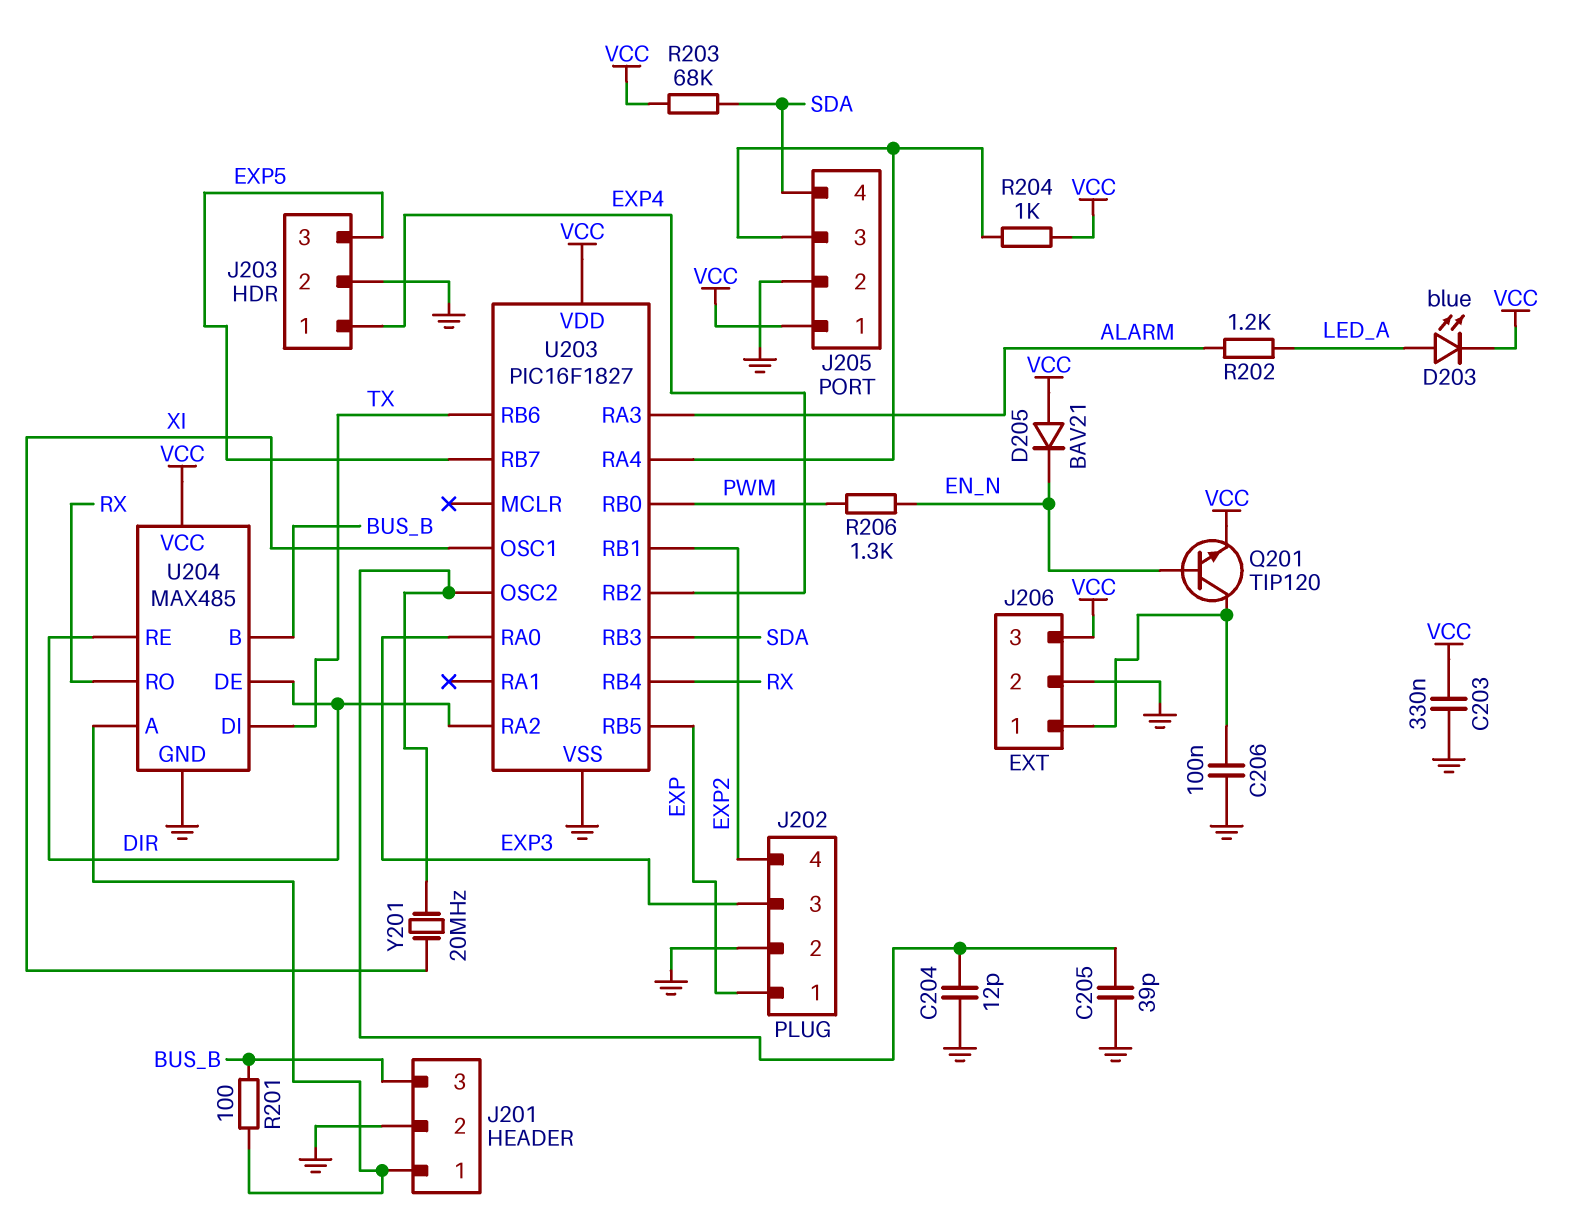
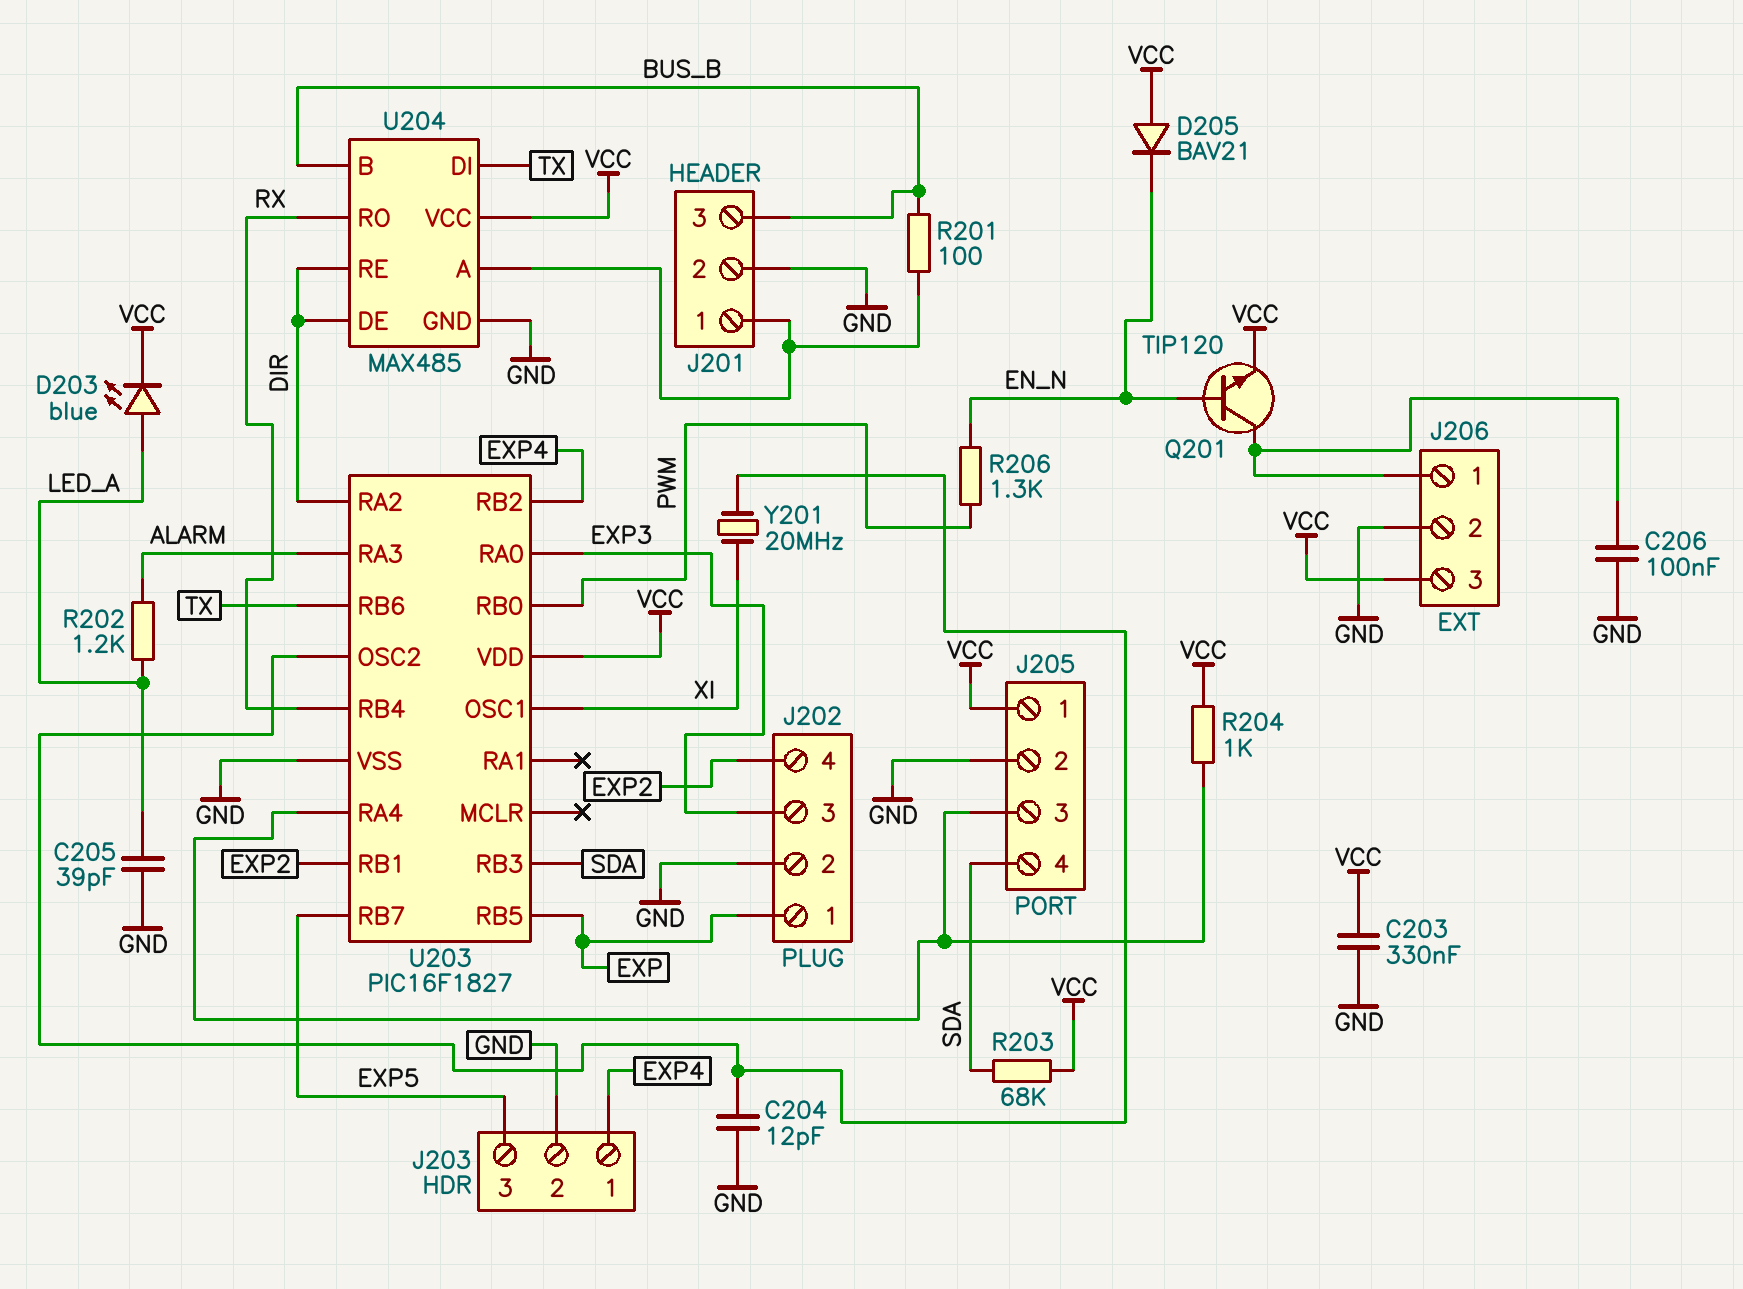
C205: 39pF (GND, U203/OSC2) -> 39pF (GND, LED_A)

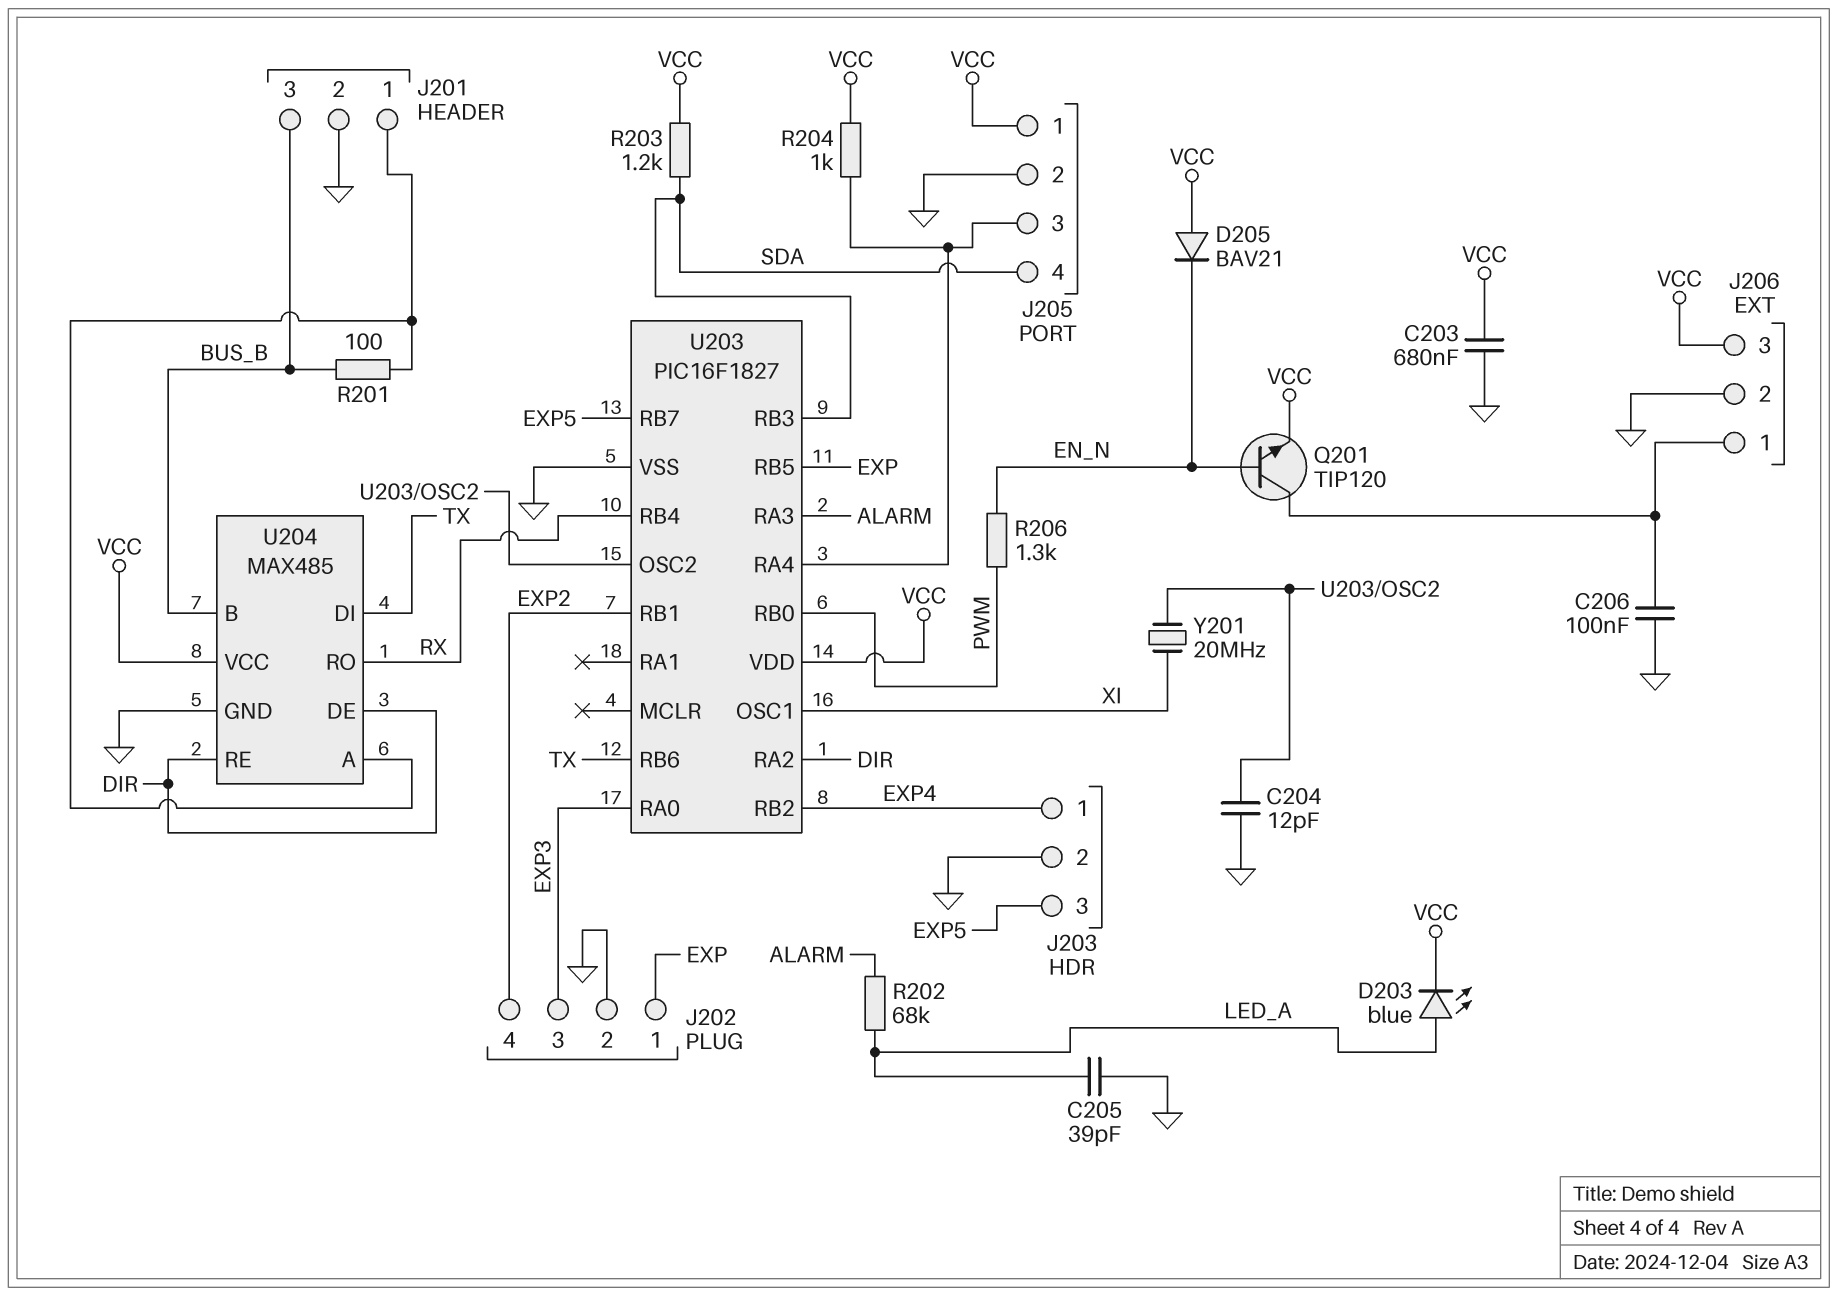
C203: 330nF (GND, VCC) -> 680nF (GND, VCC)
R202: 1.2k (ALARM, LED_A) -> 68k (ALARM, LED_A)
R203: 68k (SDA, VCC) -> 1.2k (SDA, VCC)

